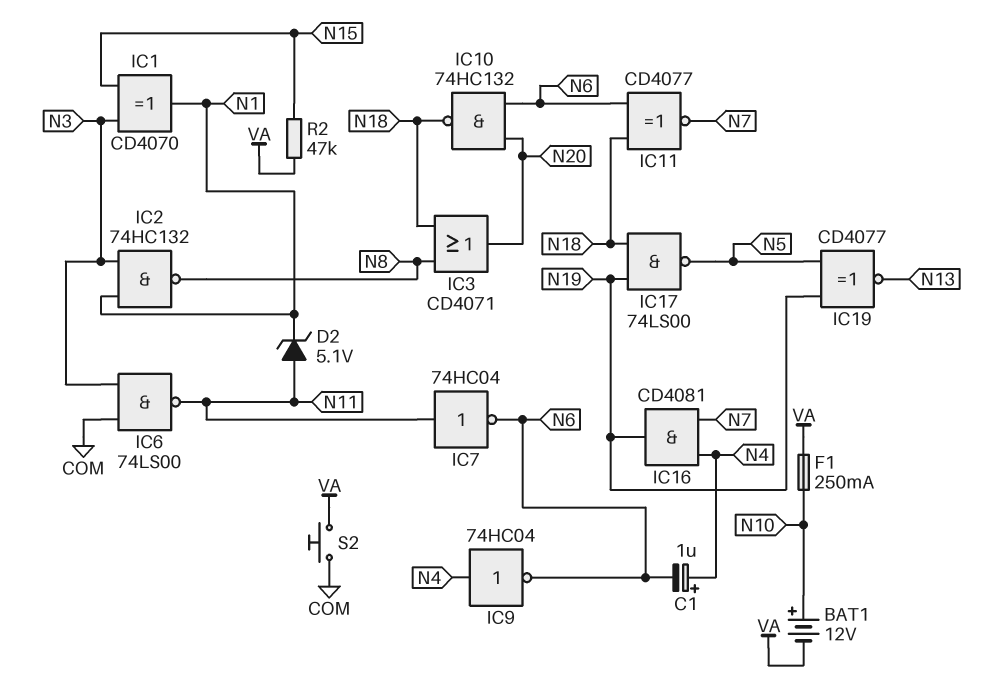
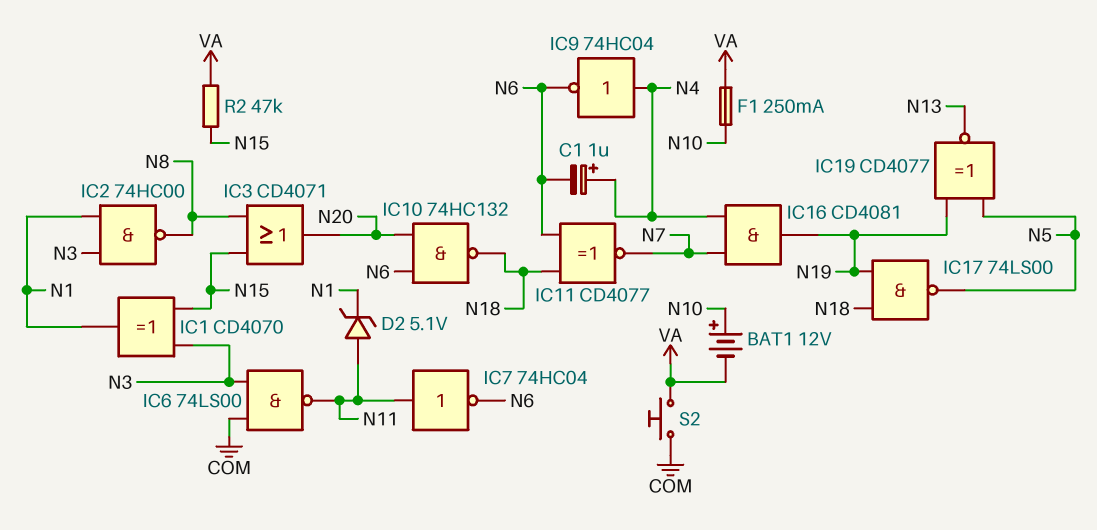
IC2: NAND 74HC132 (in N1, in N3, out N8) -> NAND 74HC00 (in N1, in N3, out N8)
IC3: OR CD4071 (in N8, in N18, out N20) -> OR CD4071 (in N8, in N15, out N20)

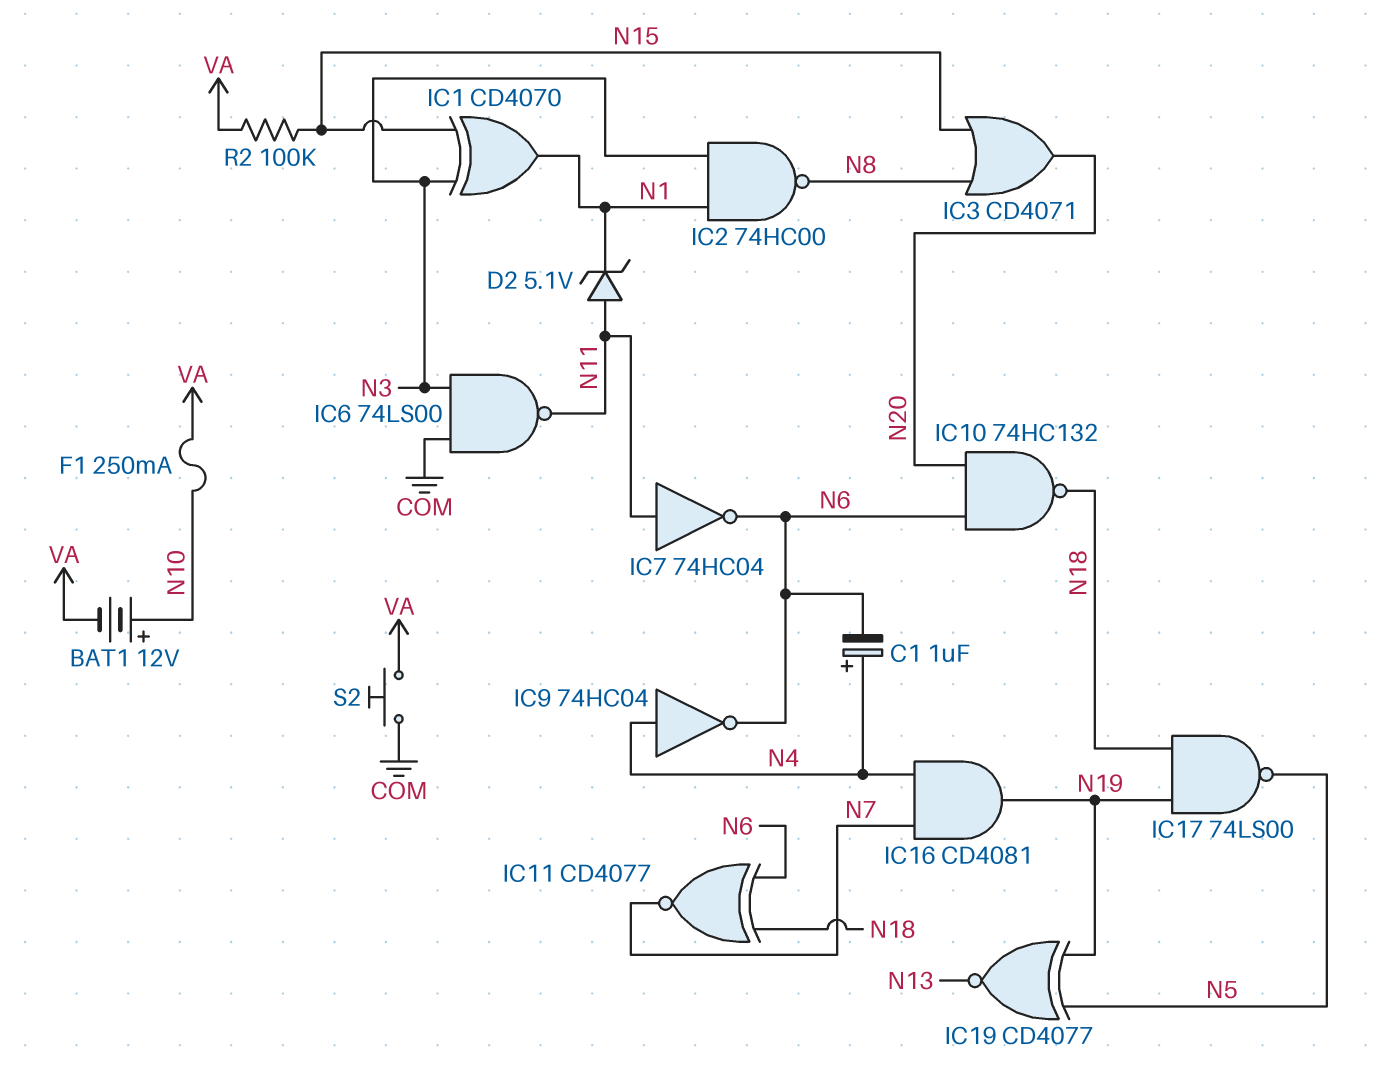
R2: 47k (N15, VA) -> 100k (N15, VA)

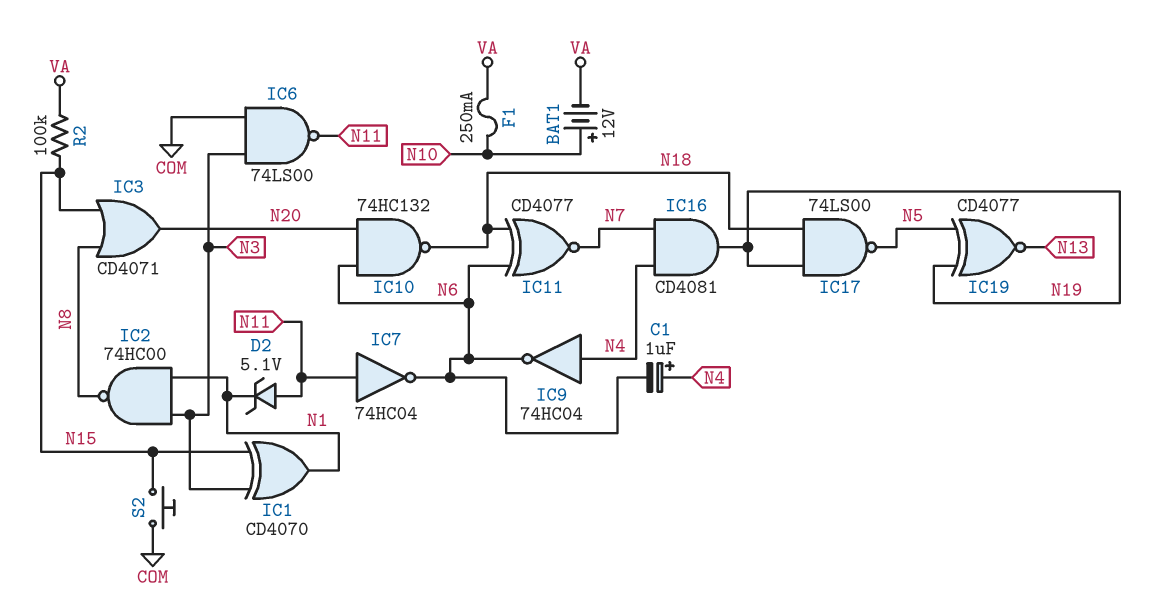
S2: button (COM, VA) -> button (COM, N15)

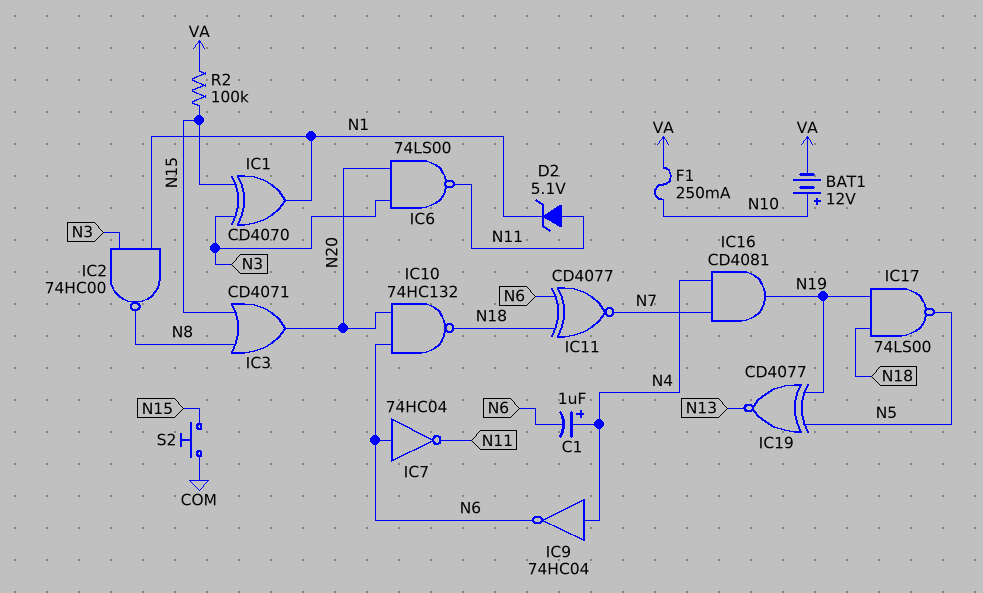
IC6: NAND 74LS00 (in COM, in N3, out N11) -> NAND 74LS00 (in N3, in N20, out N11)
IC7: NOT 74HC04 (in N11, out N6) -> NOT 74HC04 (in N6, out N11)

